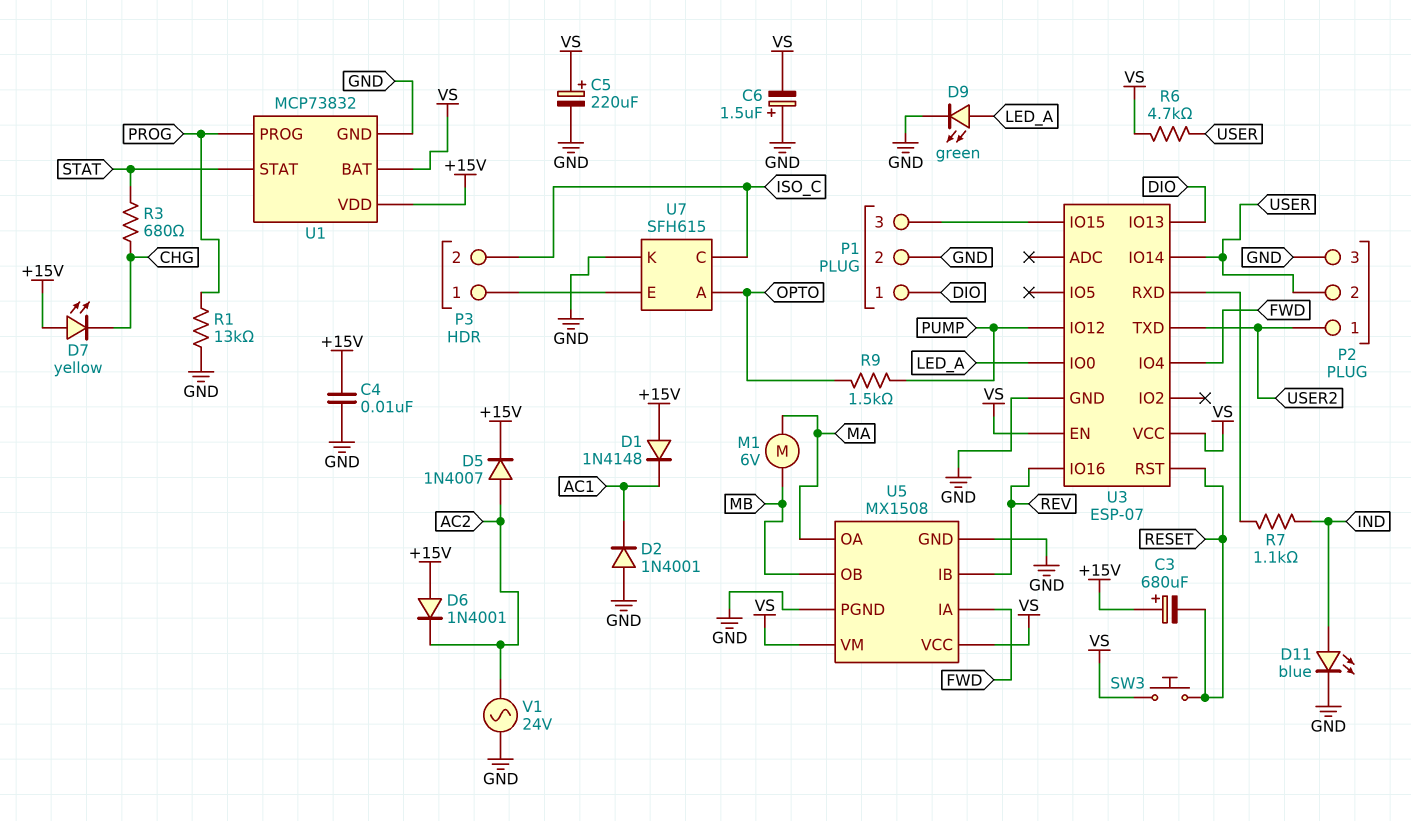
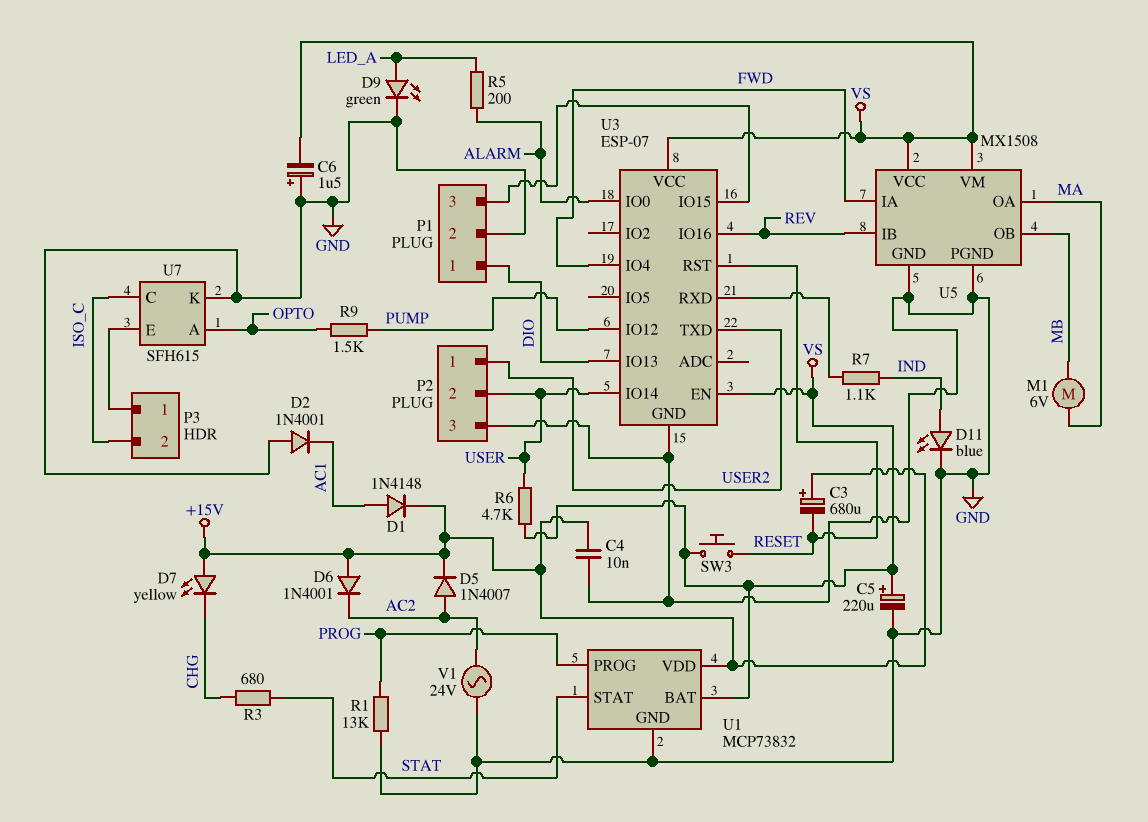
D1: diode 1N4148 (A +15V, K AC1) -> diode 1N4148 (A AC1, K +15V)
R5: none -> 200 (ALARM, LED_A)
U3 pin IO0: LED_A -> ALARM

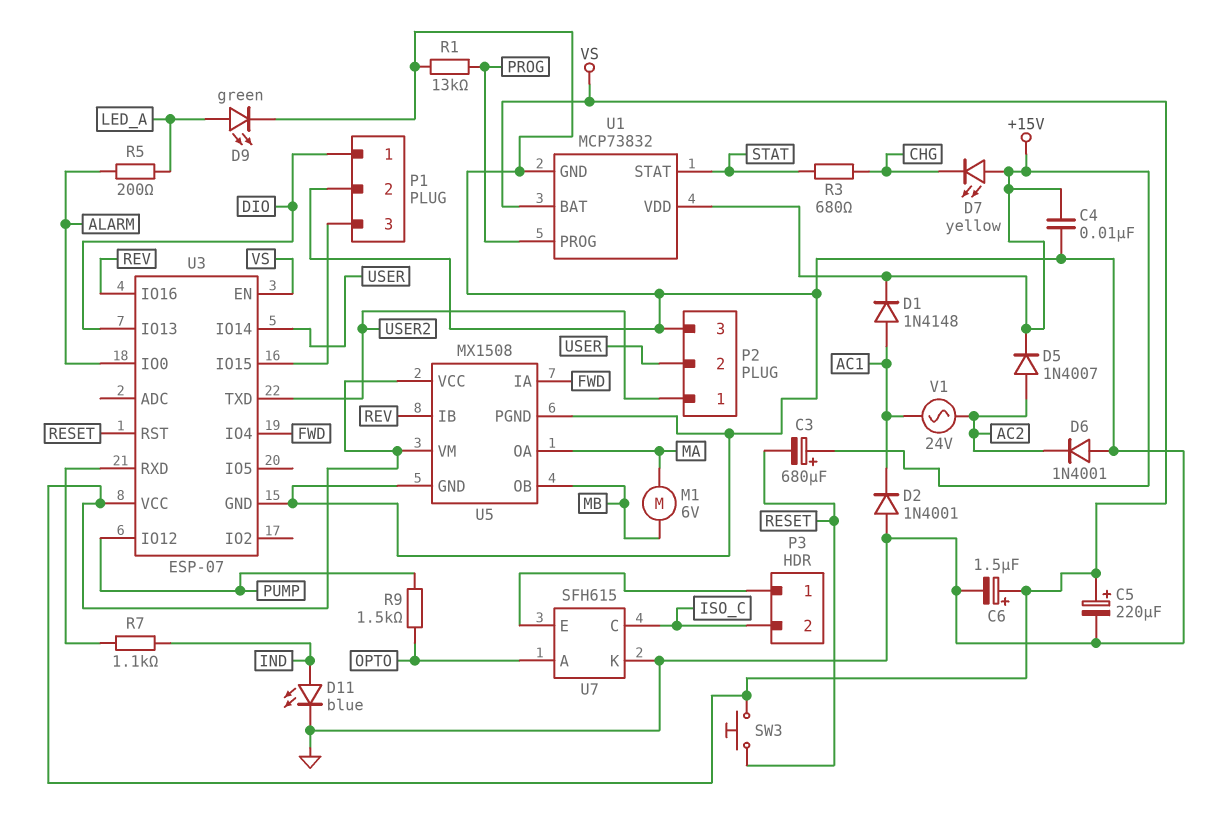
C6: 1.5uF (plus GND, minus VS) -> 1.5uF (plus VS, minus GND)
D6: diode 1N4001 (A +15V, K AC2) -> diode 1N4001 (A GND, K AC2)
R6: 4.7k (USER, VS) -> none
V1: AC 24V (AC2, GND) -> AC 24V (AC1, AC2)

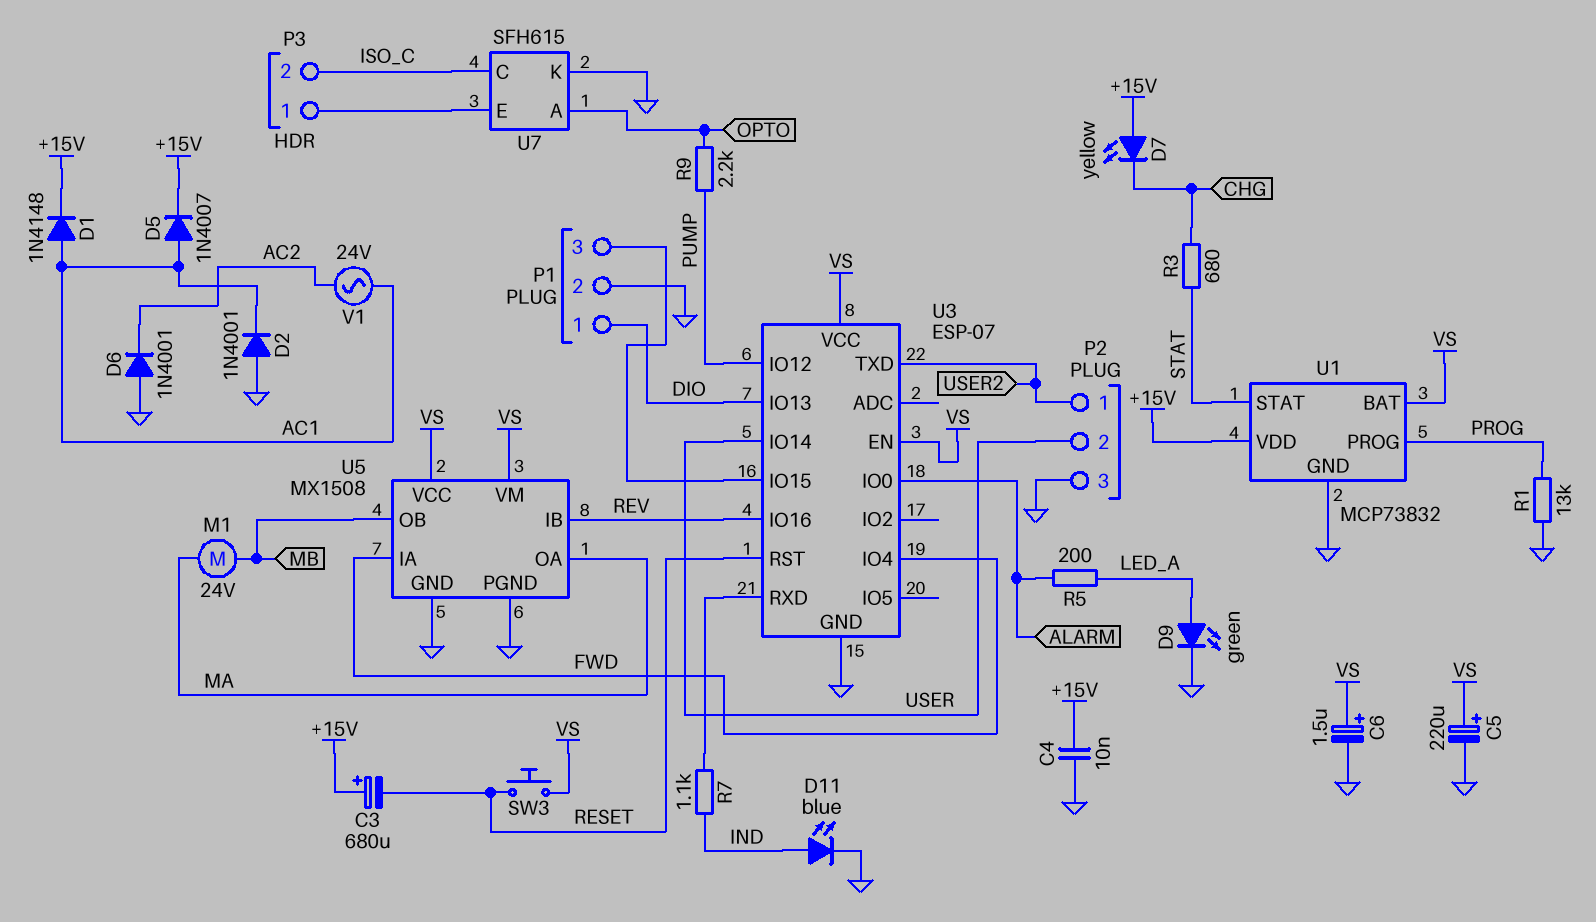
D5: diode 1N4007 (A AC2, K +15V) -> diode 1N4007 (A AC1, K +15V)
M1: motor 6V (MA, MB) -> motor 24V (MA, MB)
R9: 1.5k (OPTO, PUMP) -> 2.2k (OPTO, PUMP)

